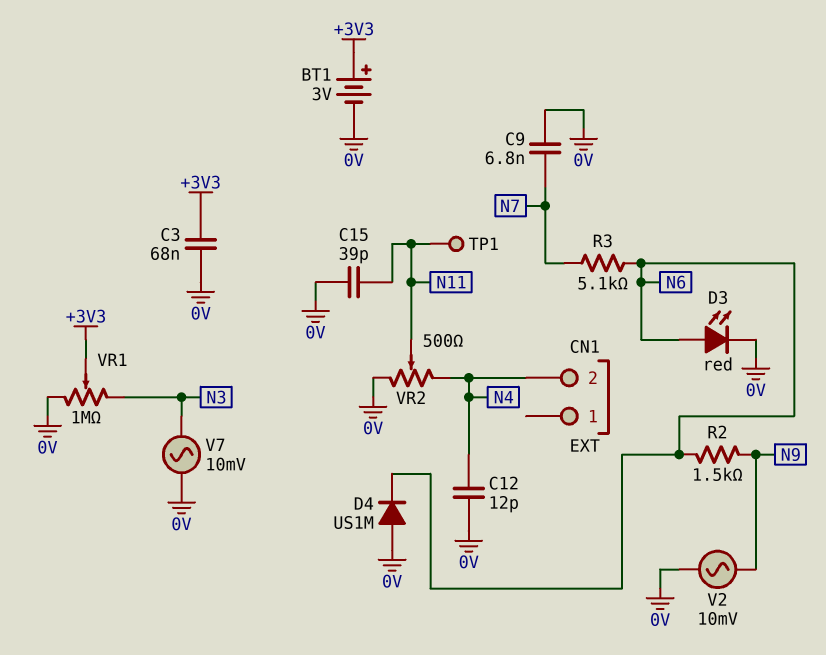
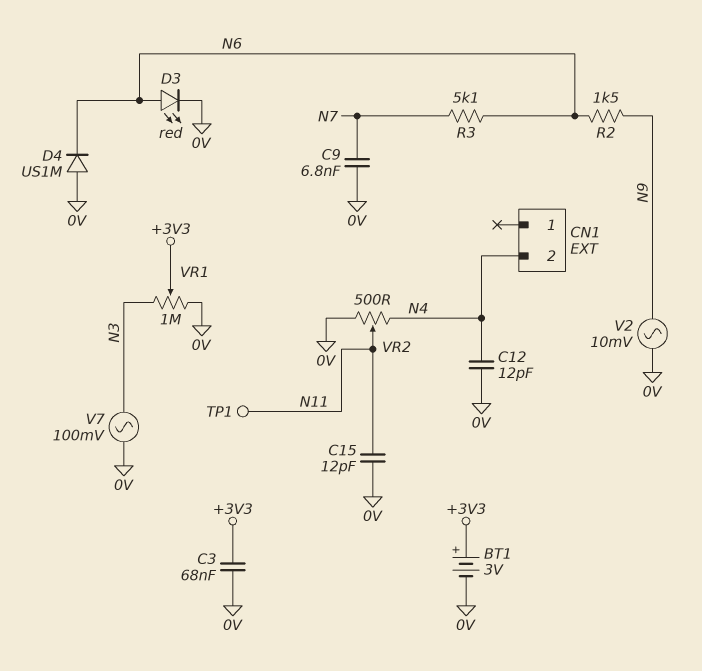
C15: 39pF (0V, N11) -> 12pF (0V, N11)
V7: AC 10mV (0V, N3) -> AC 100mV (0V, N3)

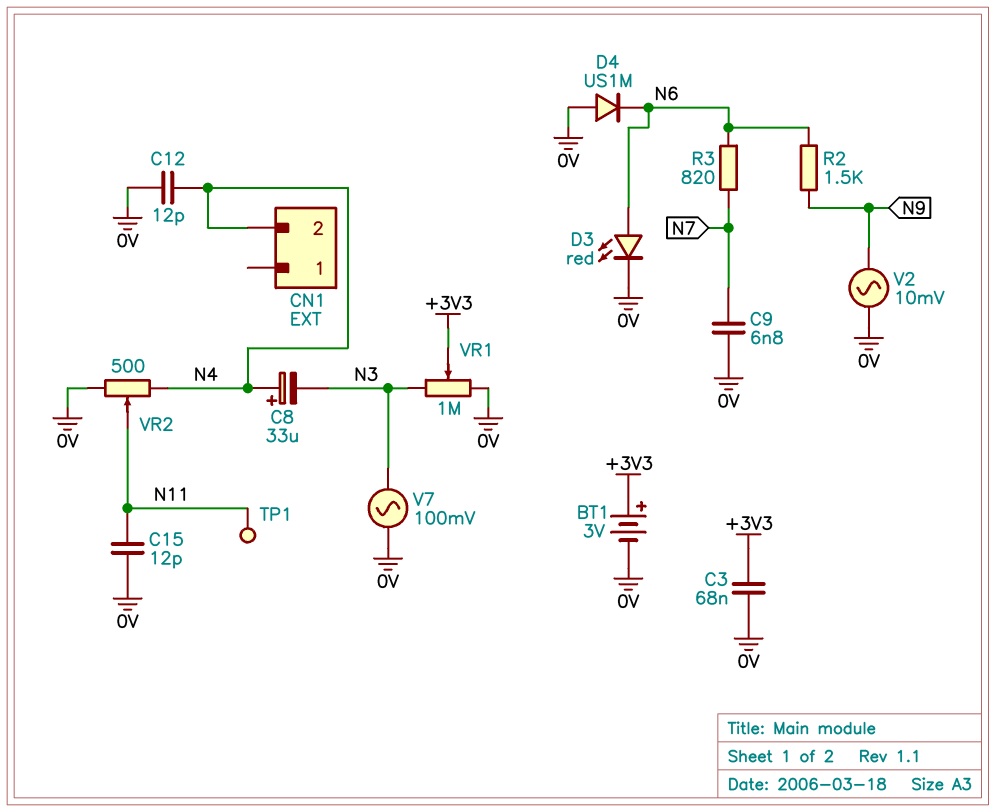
C8: none -> 33uF (plus N4, minus N3)
R3: 5.1k (N6, N7) -> 820 (N6, N7)

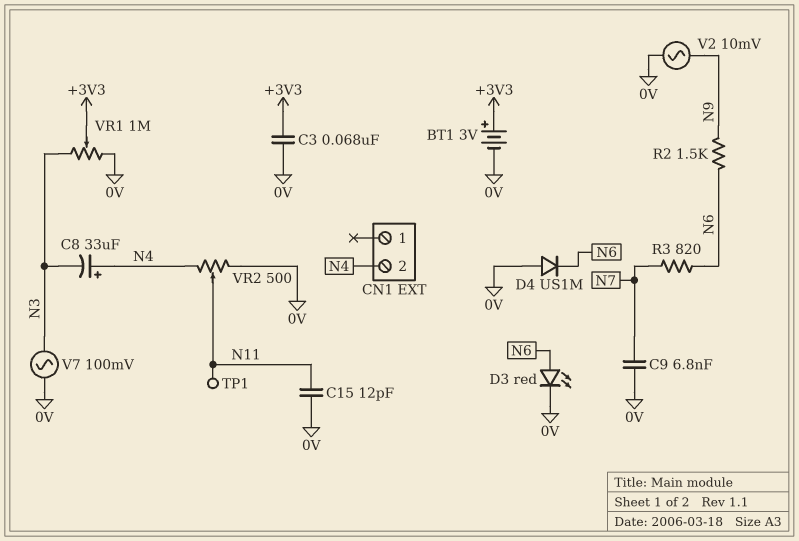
C12: 12pF (0V, N4) -> none

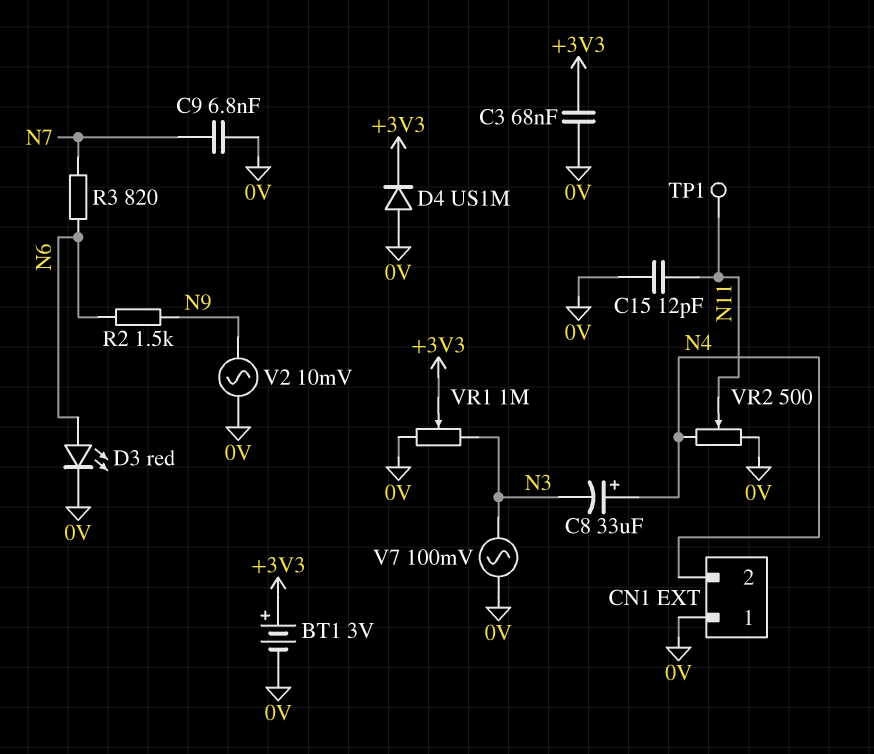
CN1 pin 1: none -> 0V
D4: diode US1M (A 0V, K N6) -> diode US1M (A 0V, K +3V3)

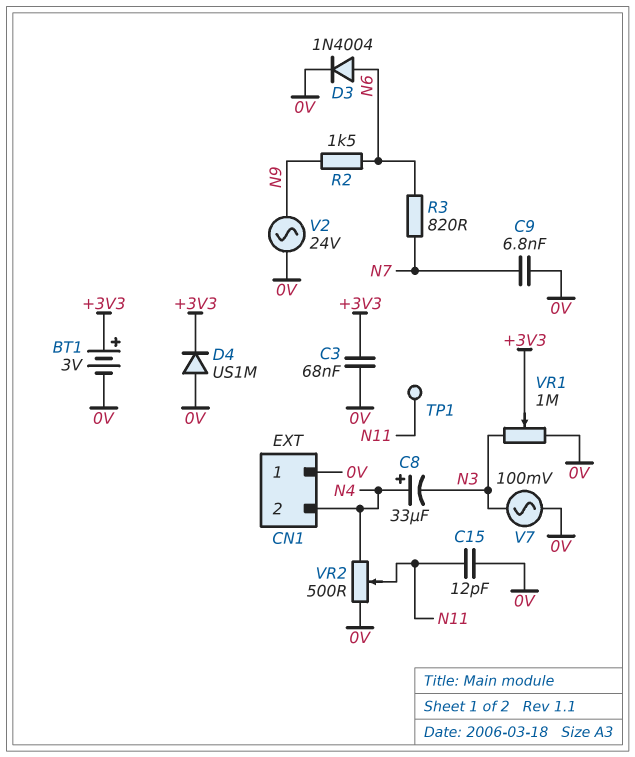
D3: LED red (A N6, K 0V) -> diode 1N4004 (A N6, K 0V)
V2: AC 10mV (0V, N9) -> AC 24V (0V, N9)

